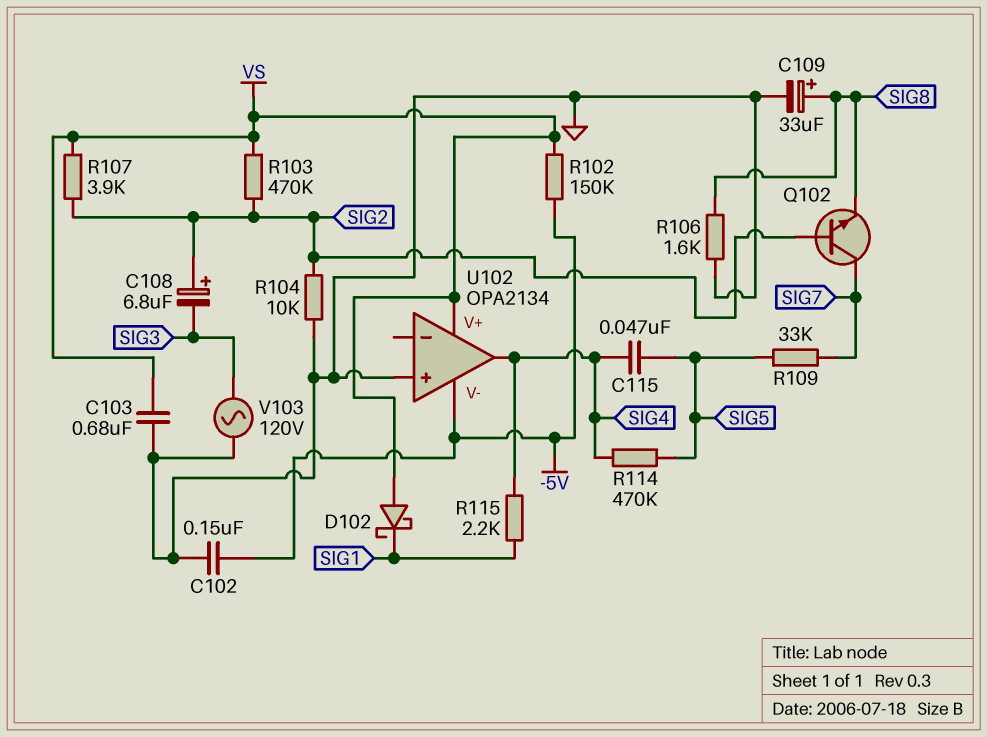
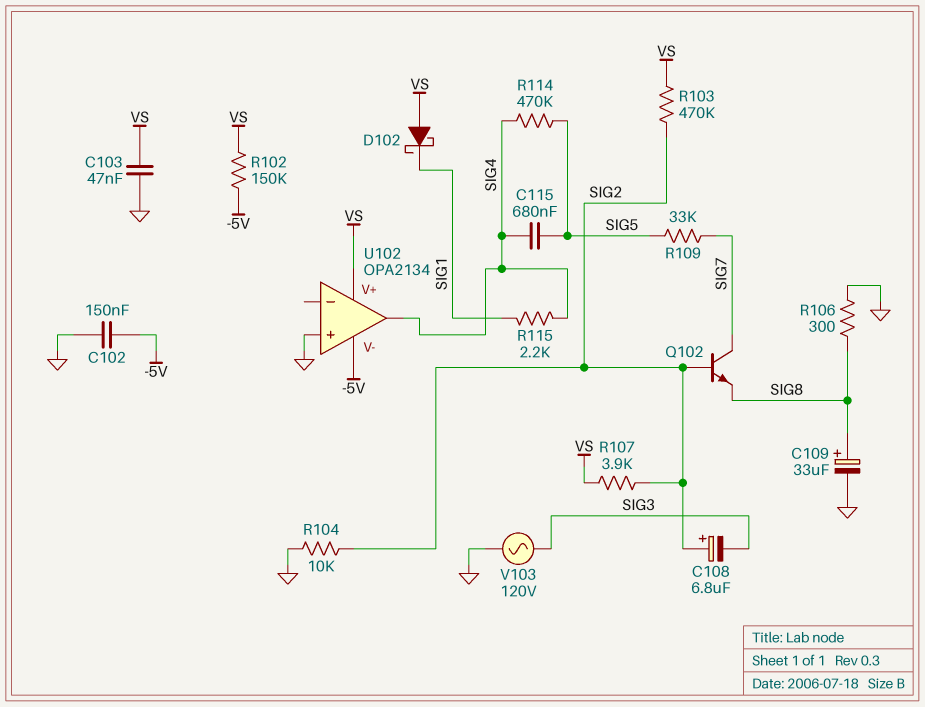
C103: 680nF (GND, VS) -> 47nF (GND, VS)
C115: 47nF (SIG4, SIG5) -> 680nF (SIG4, SIG5)
R106: 1.6k (GND, SIG8) -> 300 (GND, SIG8)

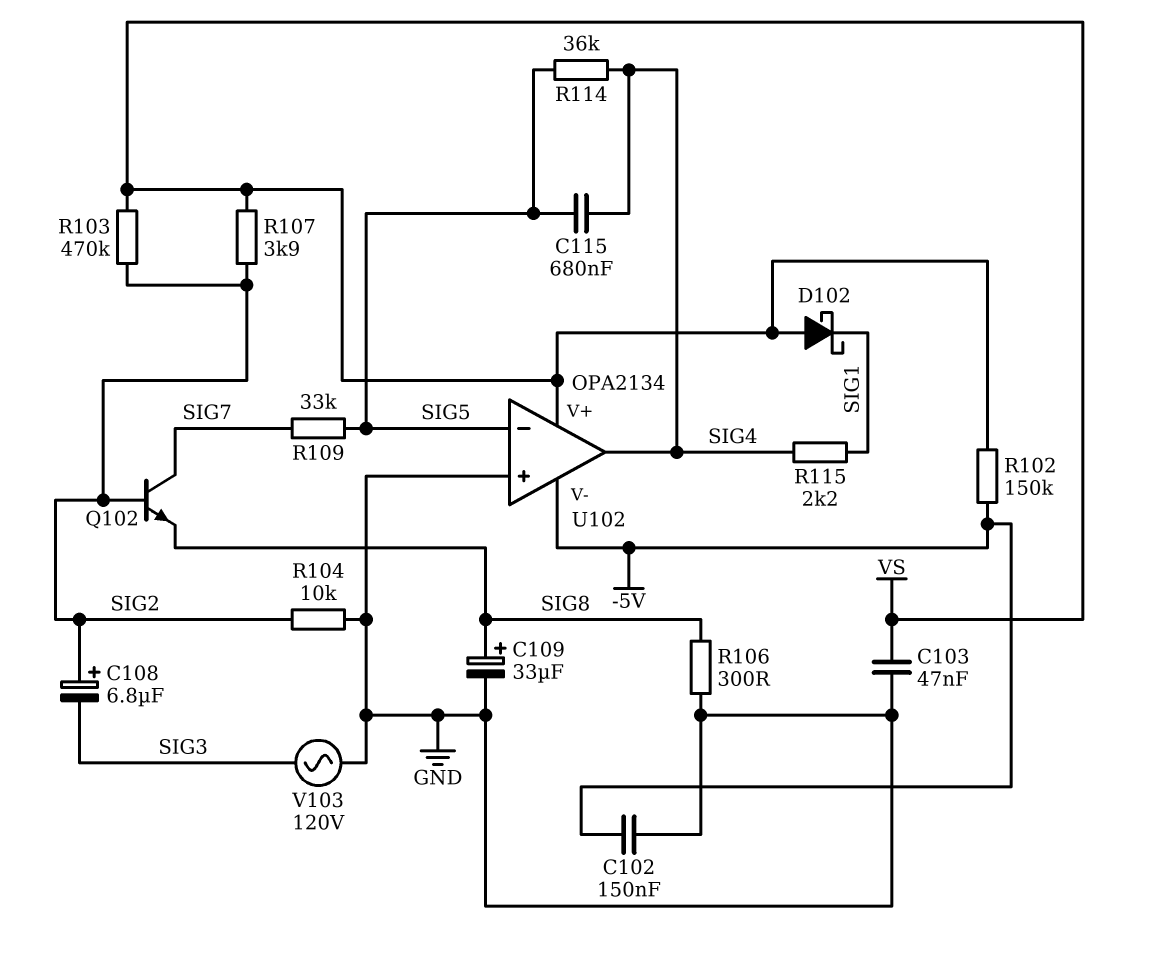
R114: 470k (SIG4, SIG5) -> 36k (SIG4, SIG5)
U102 pin in-: none -> SIG5

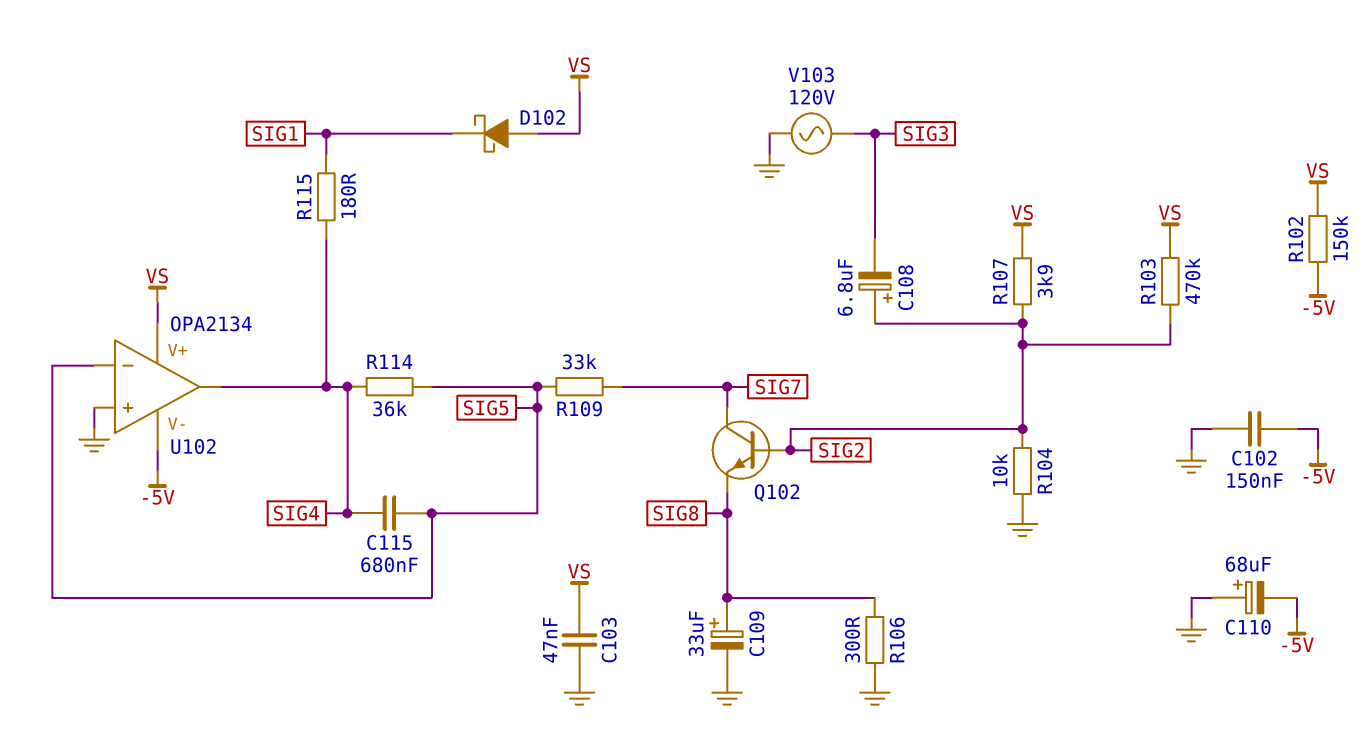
C110: none -> 68uF (plus GND, minus -5V)
R115: 2.2k (SIG1, SIG4) -> 180 (SIG1, SIG4)

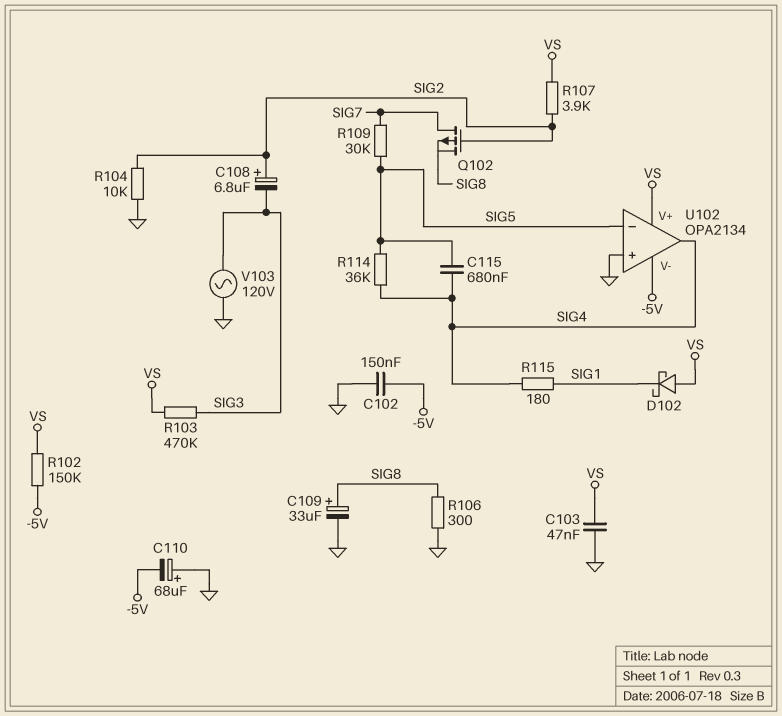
Q102: NPN (B SIG2, C SIG7, E SIG8) -> PMOS (G SIG2, D SIG7, S SIG8)
R103: 470k (SIG2, VS) -> 470k (SIG3, VS)
R109: 33k (SIG5, SIG7) -> 30k (SIG5, SIG7)

